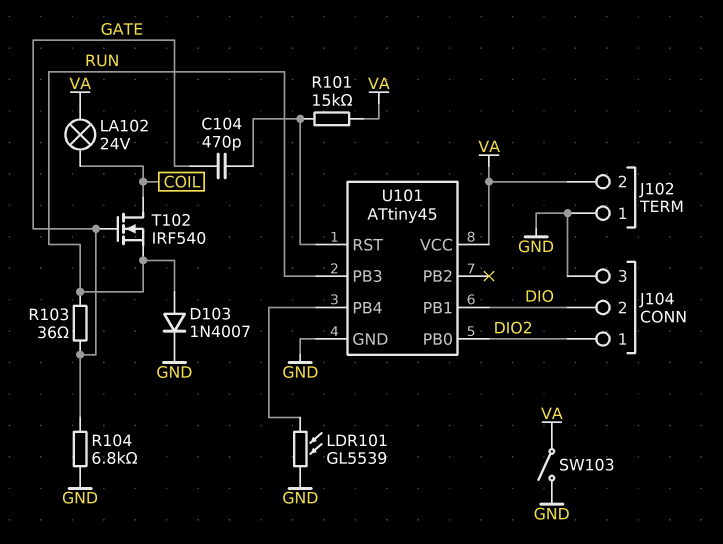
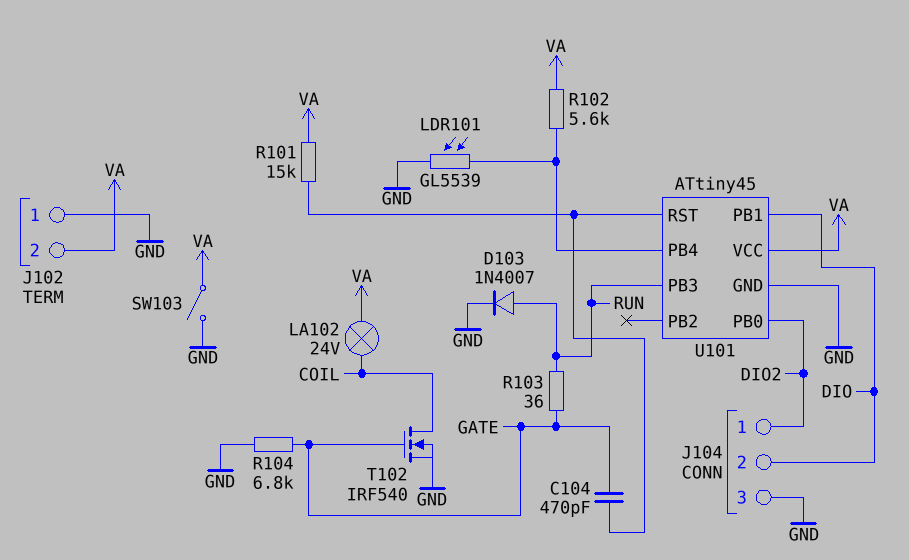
R102: none -> 5.6k (U101/PB4, VA)
T102: NMOS IRF540 (G GATE, D COIL, S RUN) -> NMOS IRF540 (G GATE, D COIL, S GND)

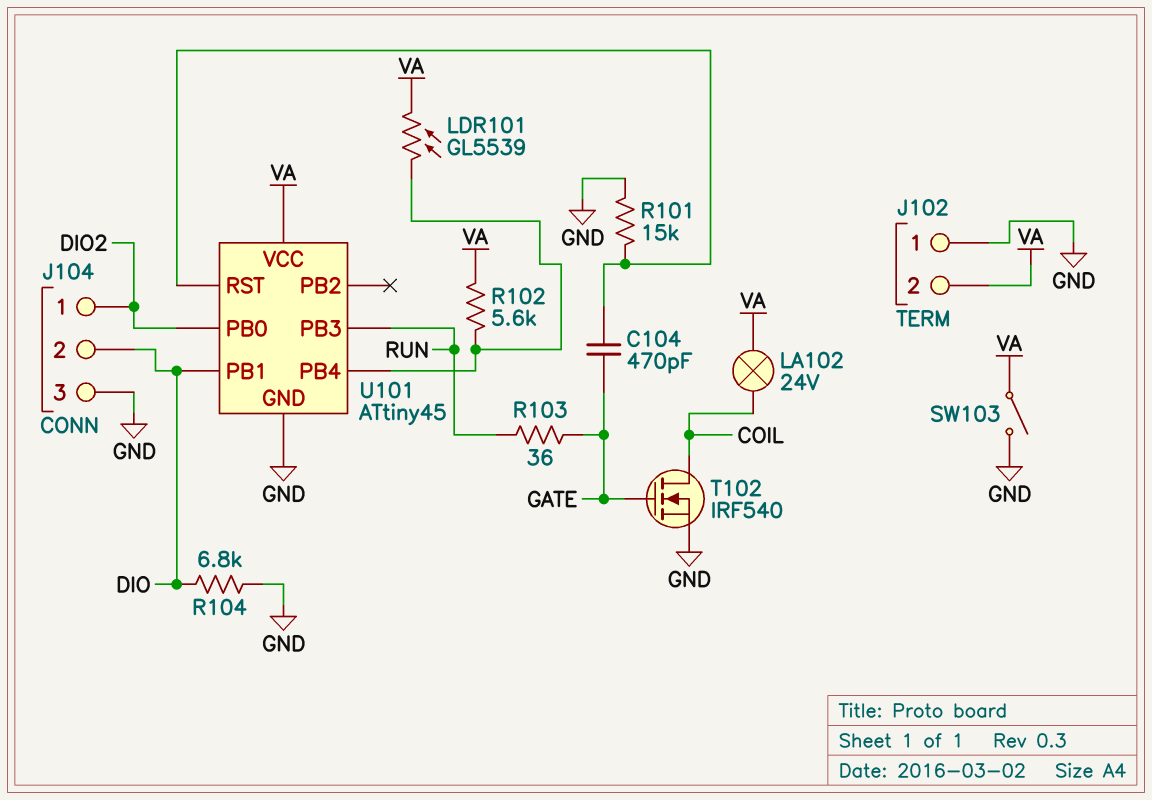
D103: diode 1N4007 (A RUN, K GND) -> none
LDR101: GL5539 (GND, U101/PB4) -> GL5539 (U101/PB4, VA)
R101: 15k (U101/RST, VA) -> 15k (GND, U101/RST)
R104: 6.8k (GATE, GND) -> 6.8k (DIO, GND)

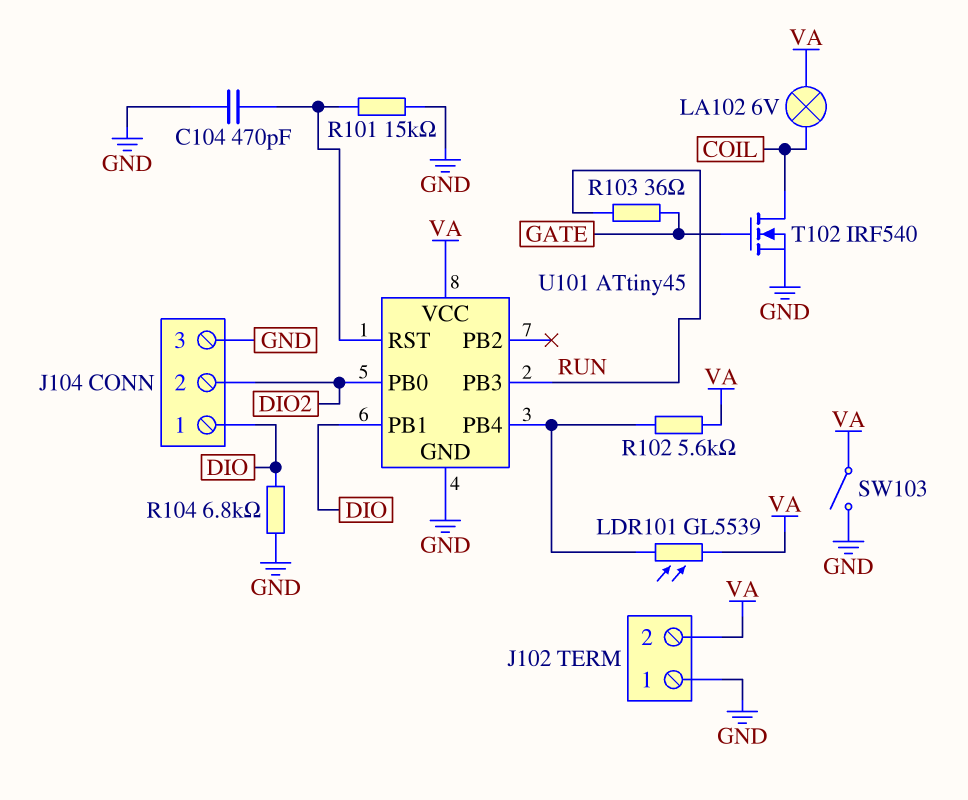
C104: 470pF (GATE, U101/RST) -> 470pF (GND, U101/RST)
J104 pin 1: DIO2 -> DIO
J104 pin 2: DIO -> DIO2
LA102: lamp 24V (COIL, VA) -> lamp 6V (COIL, VA)

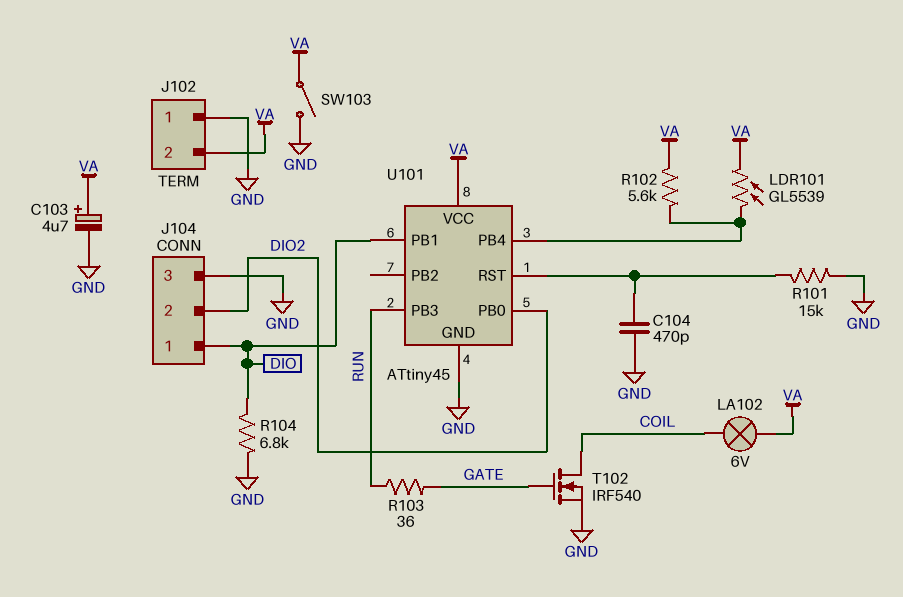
C103: none -> 4.7uF (plus VA, minus GND)

